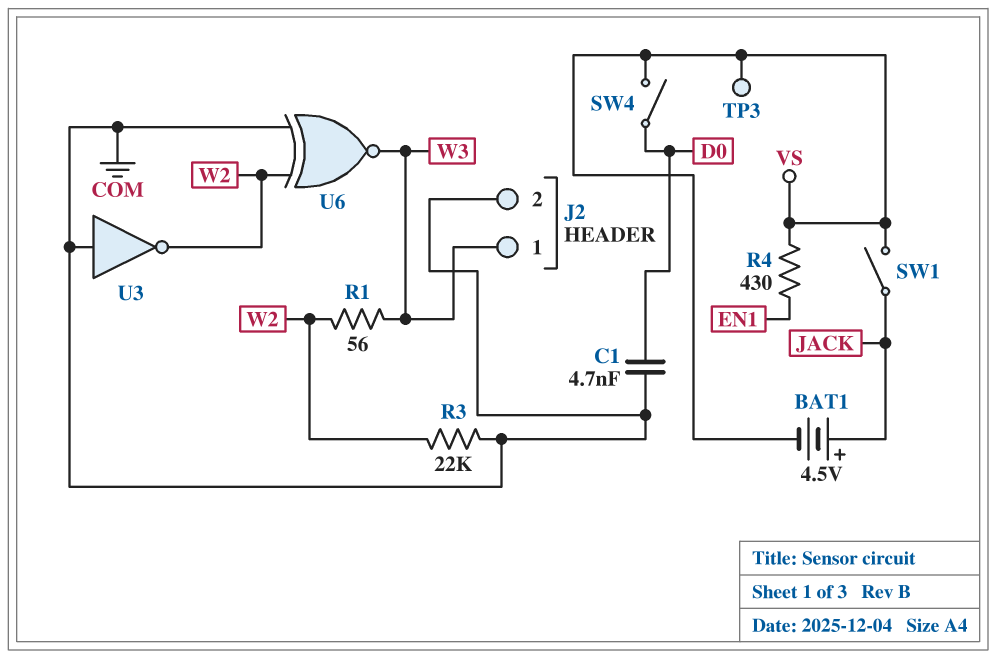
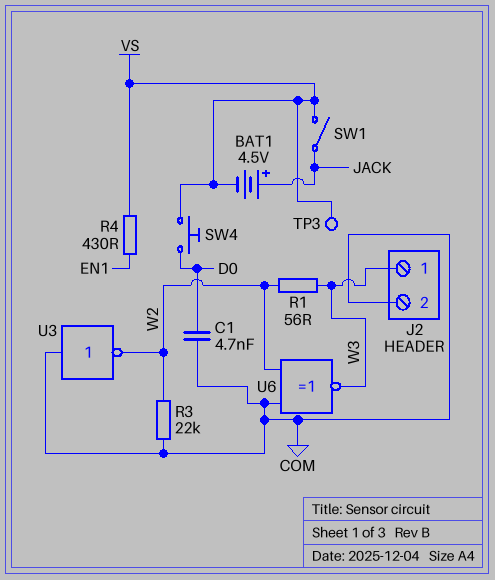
SW4: switch (D0, VS) -> button (D0, VS)

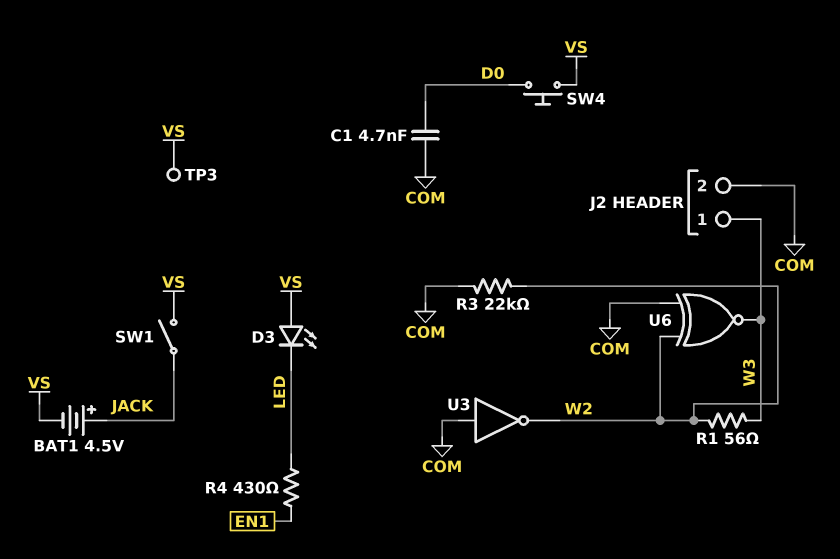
D3: none -> LED (A VS, K LED)
R4: 430 (EN1, VS) -> 430 (EN1, LED)

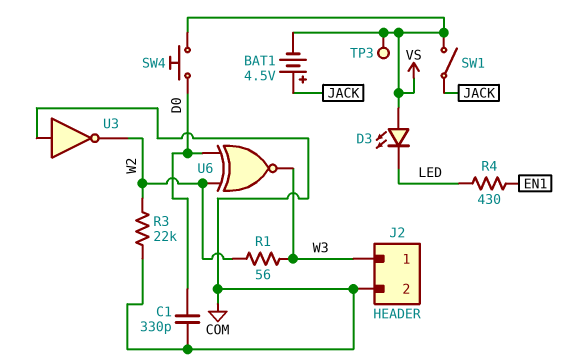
C1: 4.7nF (COM, D0) -> 330pF (COM, D0)
U6: XNOR (in COM, in W2, out W3) -> XNOR (in D0, in W2, out W3)

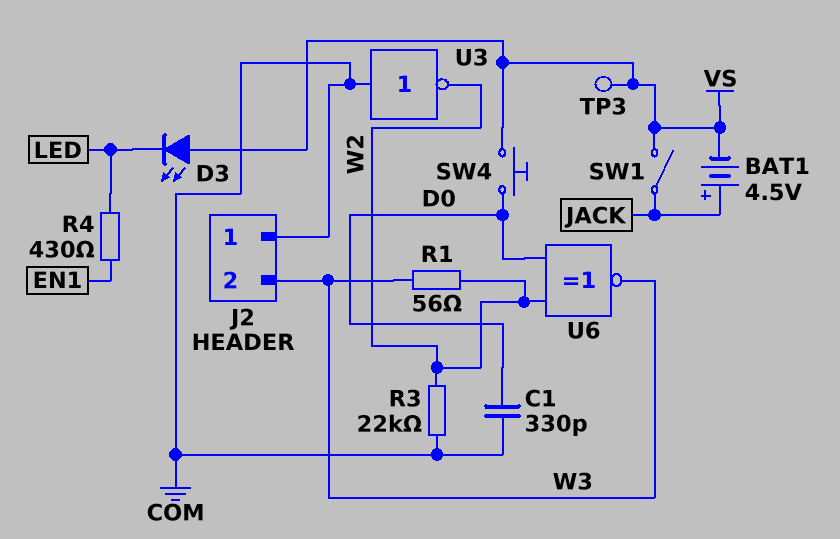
J2 pin 1: W3 -> COM
J2 pin 2: COM -> W3

